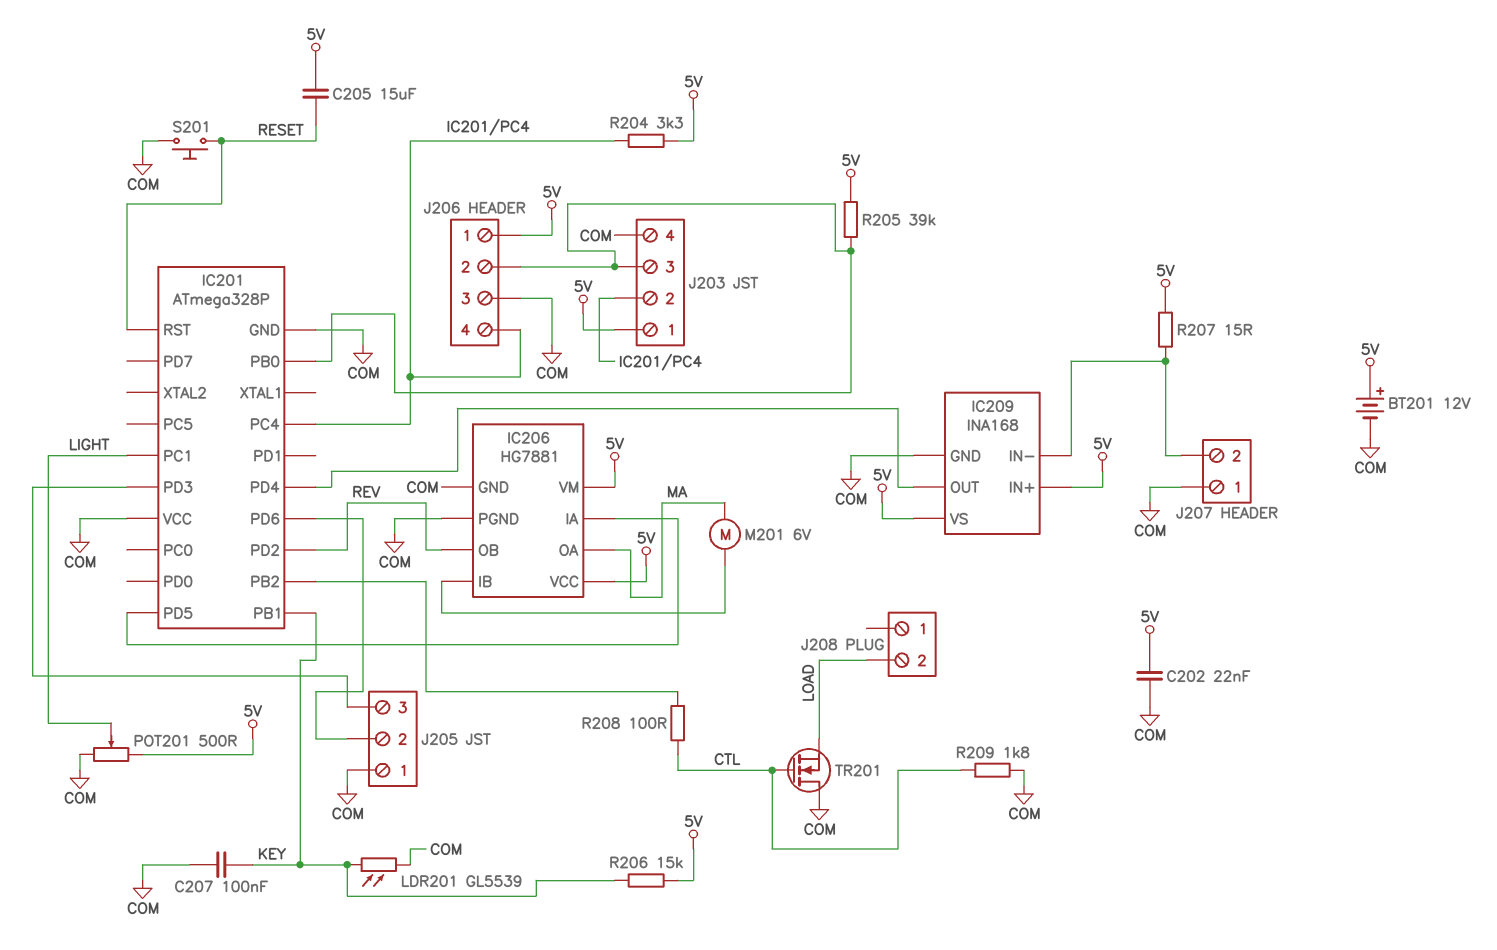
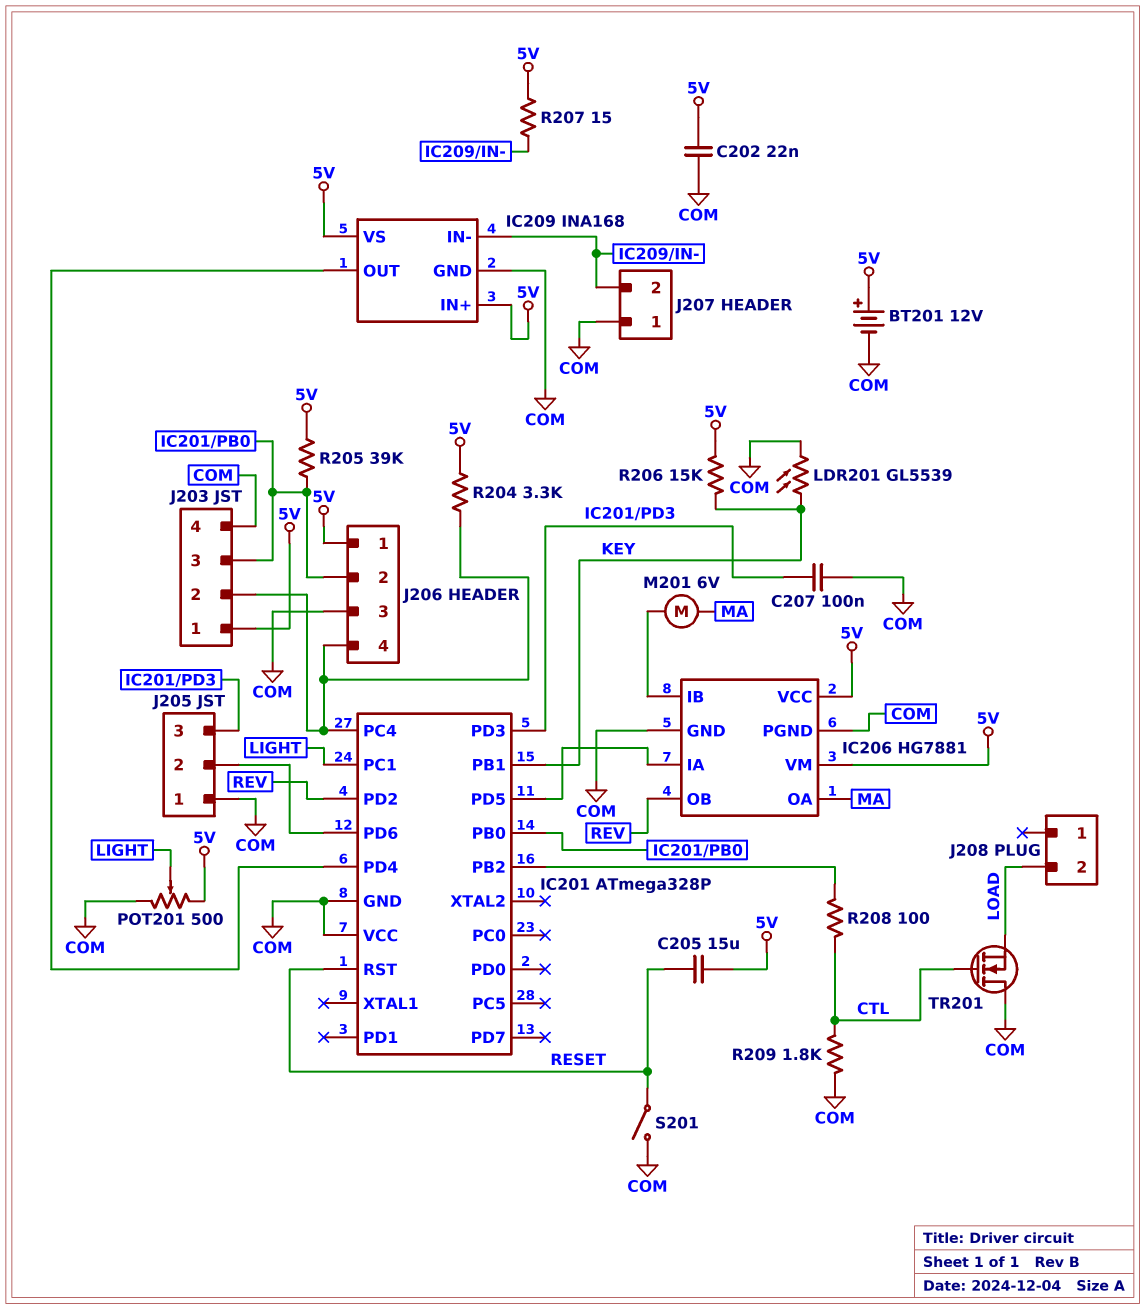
C207: 100nF (COM, KEY) -> 100nF (COM, IC201/PD3)
S201: button (COM, RESET) -> switch (COM, RESET)

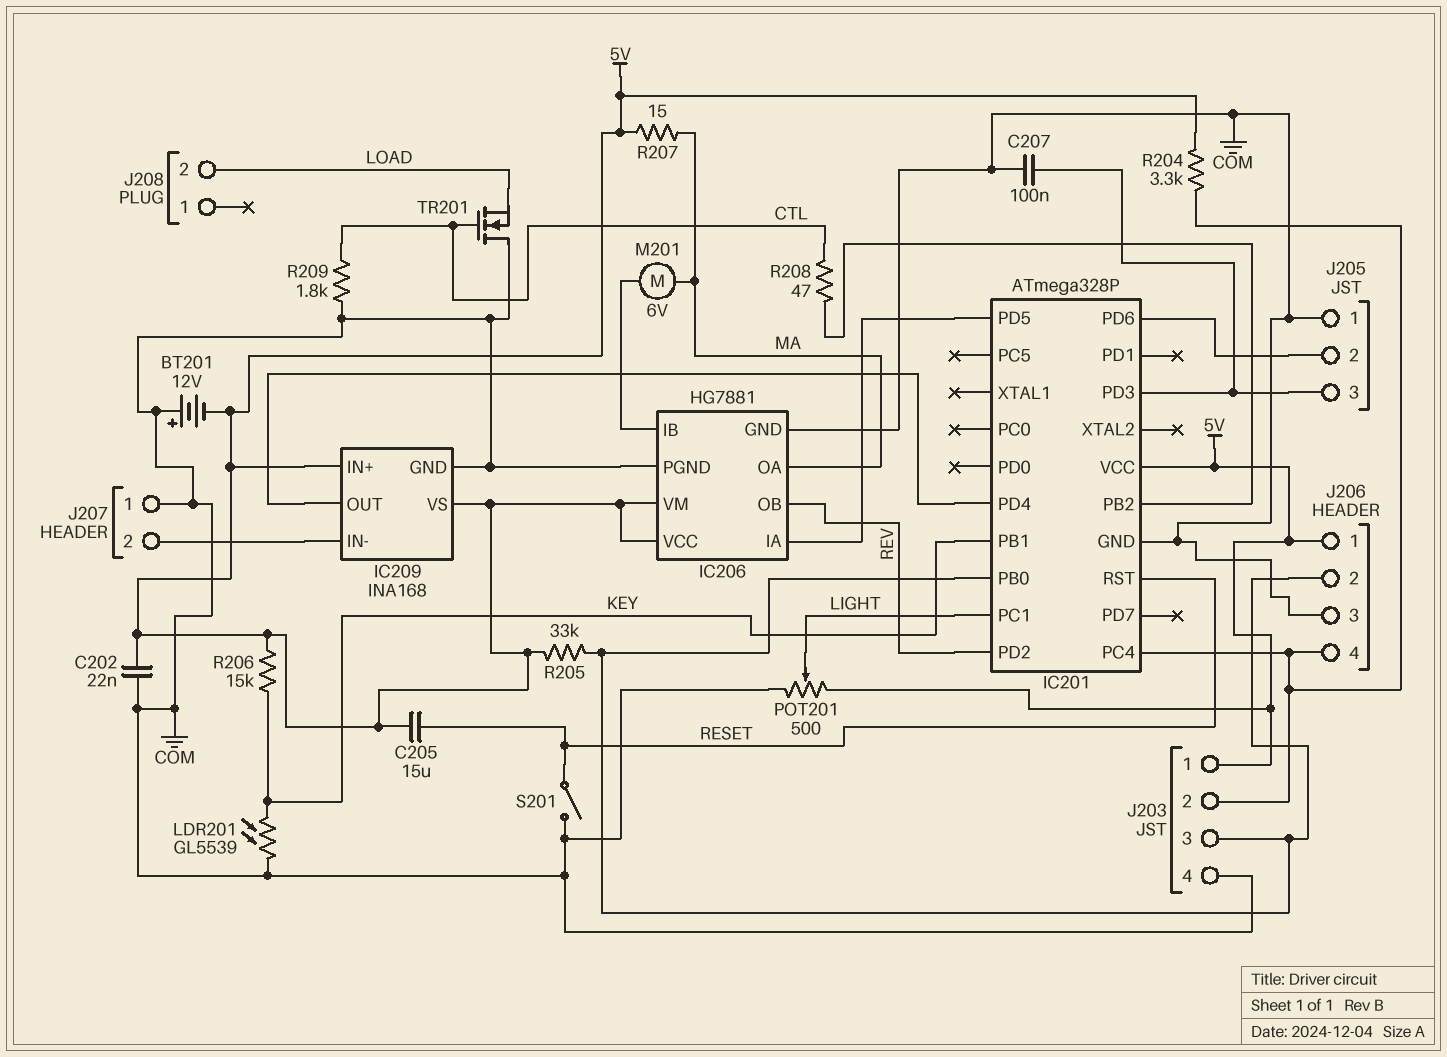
BT201: 12V (plus 5V, minus COM) -> 12V (plus COM, minus 5V)
IC201 pin VCC: COM -> 5V
R205: 39k (5V, IC201/PB0) -> 33k (5V, IC201/PB0)
R207: 15 (5V, IC209/IN-) -> 15 (5V, MA)
R208: 100 (CTL, IC201/PB2) -> 47 (CTL, IC201/PB2)

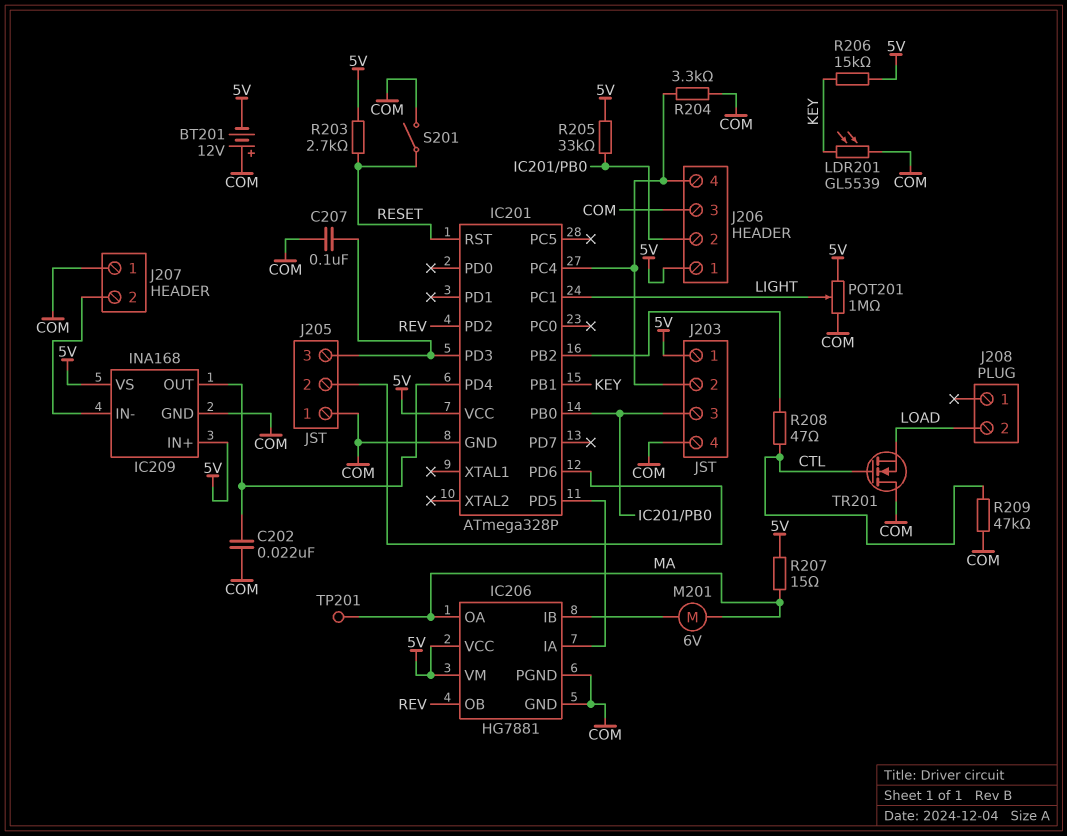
C202: 22nF (5V, COM) -> 22nF (COM, IC201/PD4)
C205: 15uF (5V, RESET) -> none
POT201: 500 (5V, COM, wiper LIGHT) -> 1M (5V, COM, wiper LIGHT)
R203: none -> 2.7k (5V, RESET)
R204: 3.3k (5V, IC201/PC4) -> 3.3k (COM, IC201/PC4)
R209: 1.8k (COM, CTL) -> 47k (COM, CTL)
TP201: none -> test point (MA)

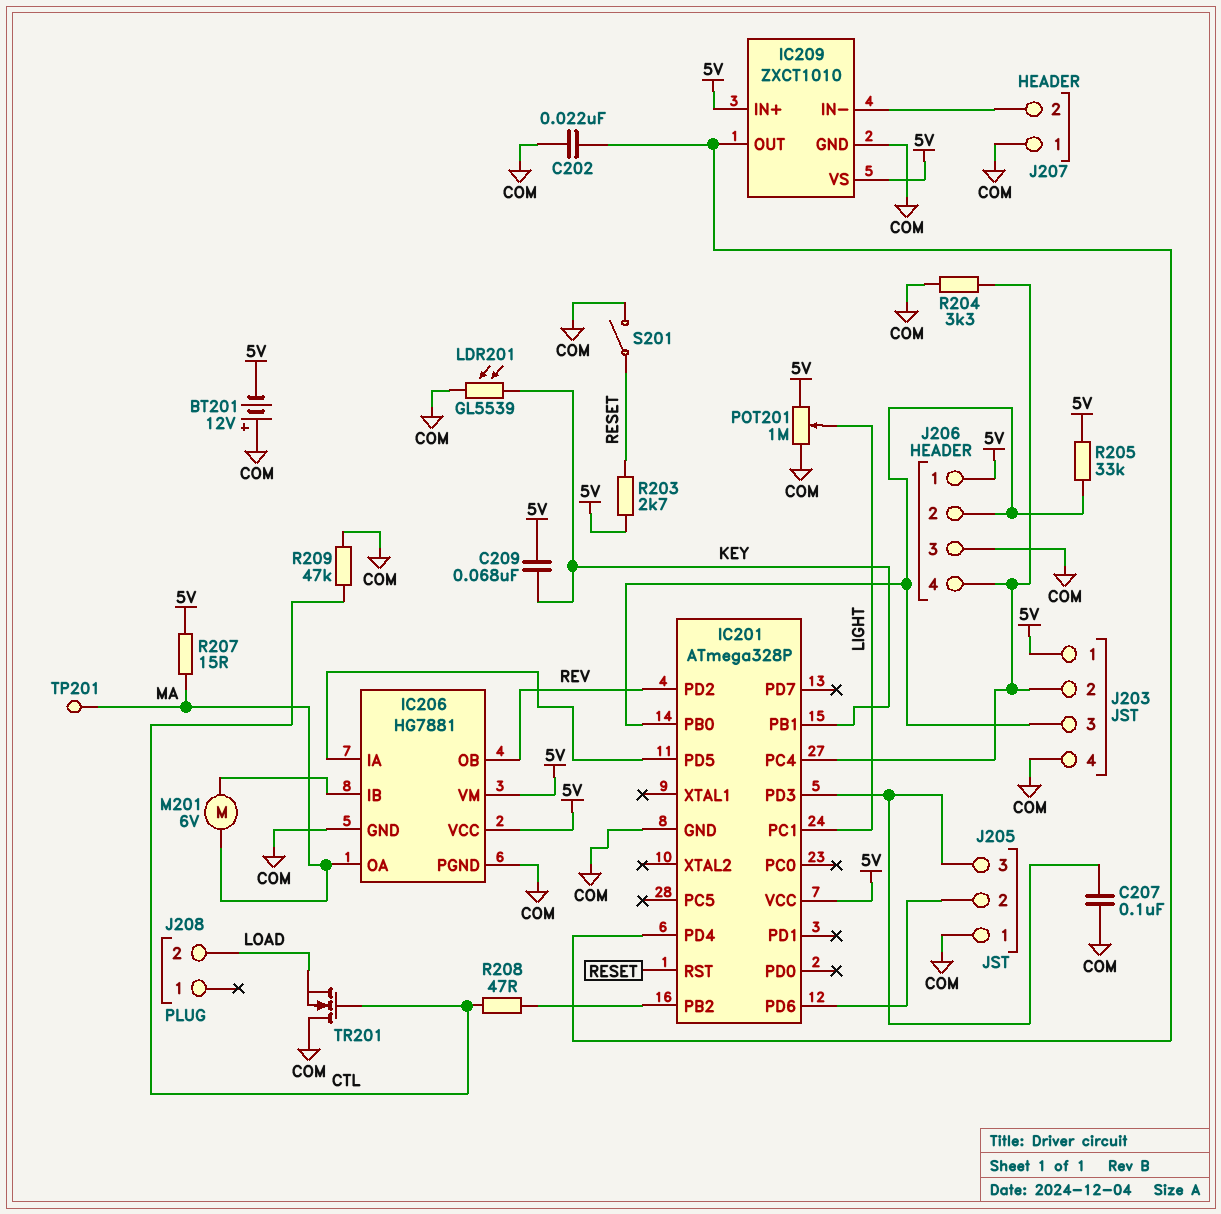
C209: none -> 68nF (5V, KEY)
IC209: INA168 -> ZXCT1010
R206: 15k (5V, KEY) -> none

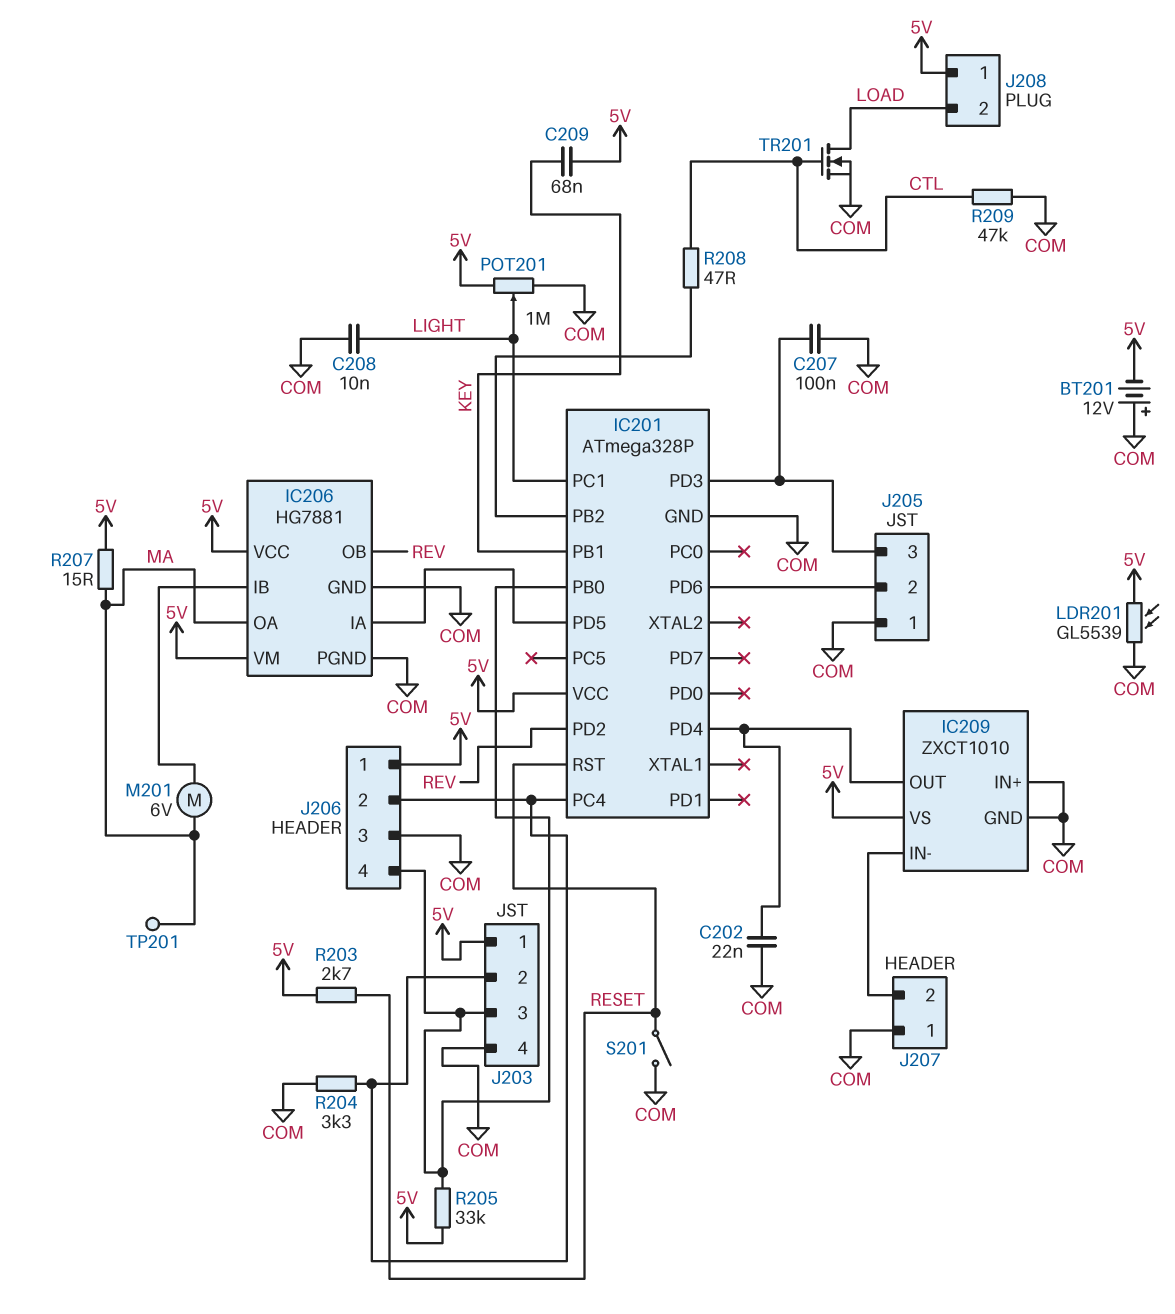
C208: none -> 10nF (COM, LIGHT)
IC209 pin IN+: 5V -> COM
J206 pin 2: IC201/PB0 -> IC201/PC4
J206 pin 4: IC201/PC4 -> IC201/PB0
J208 pin 1: none -> 5V
LDR201: GL5539 (COM, KEY) -> GL5539 (5V, COM)
TR201: NMOS (G CTL, D COM, S LOAD) -> NMOS (G CTL, D LOAD, S COM)

